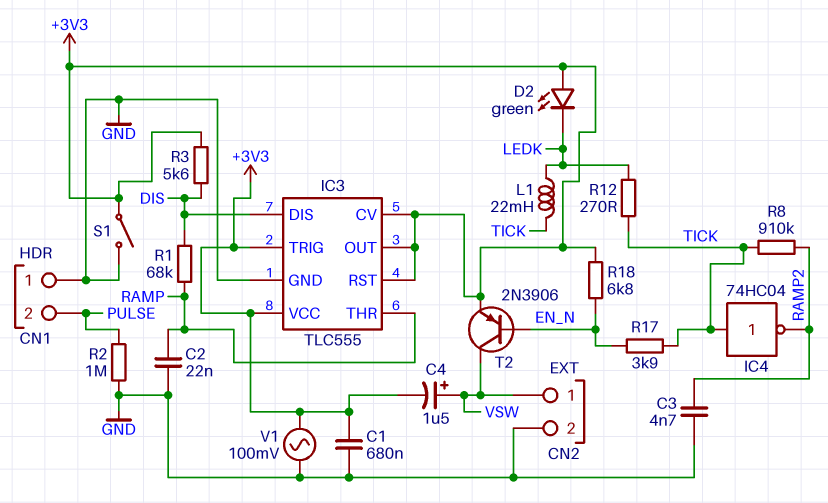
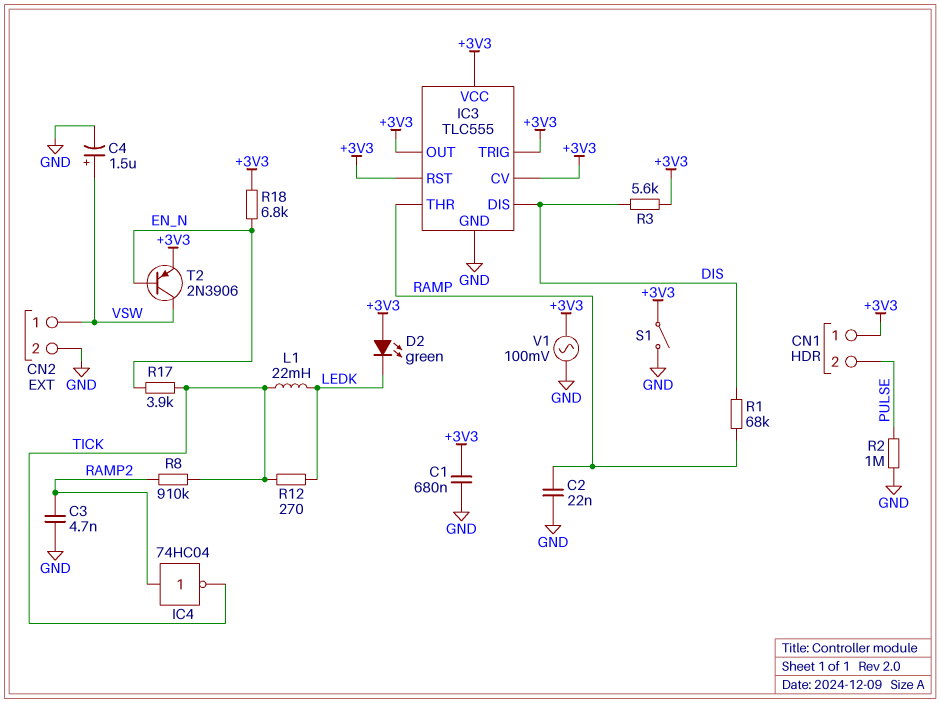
C4: 1.5uF (plus VSW, minus +3V3) -> 1.5uF (plus VSW, minus GND)
CN1 pin 1: GND -> +3V3
IC4: NOT 74HC04 (in TICK, out RAMP2) -> NOT 74HC04 (in RAMP2, out TICK)

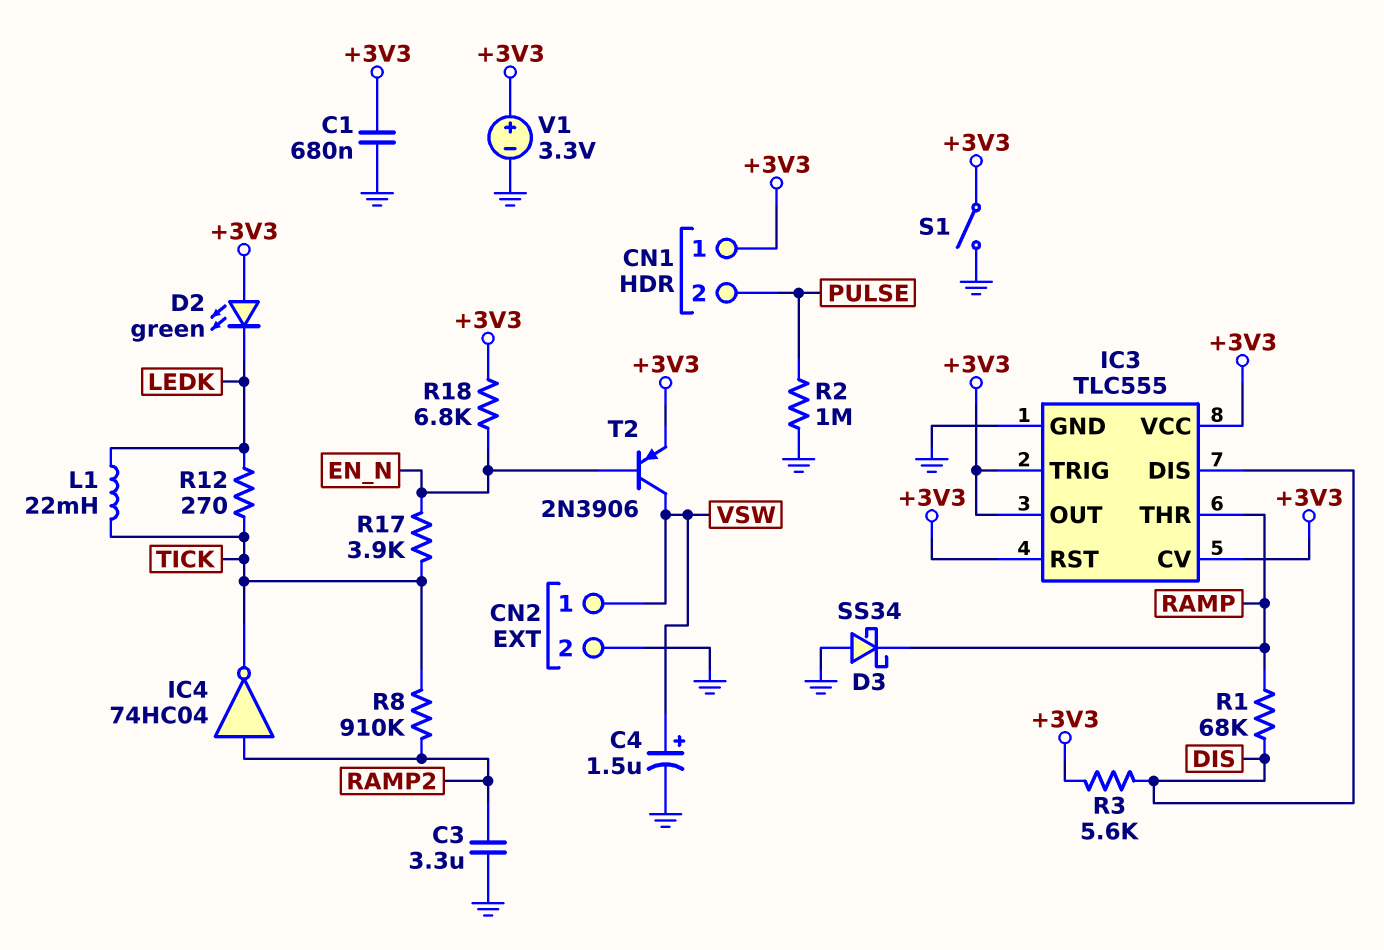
C2: 22nF (GND, RAMP) -> none
C3: 4.7nF (GND, RAMP2) -> 3.3uF (GND, RAMP2)
D3: none -> schottky SS34 (A GND, K RAMP)
V1: AC 100mV (+3V3, GND) -> 3.3V (plus +3V3, minus GND)

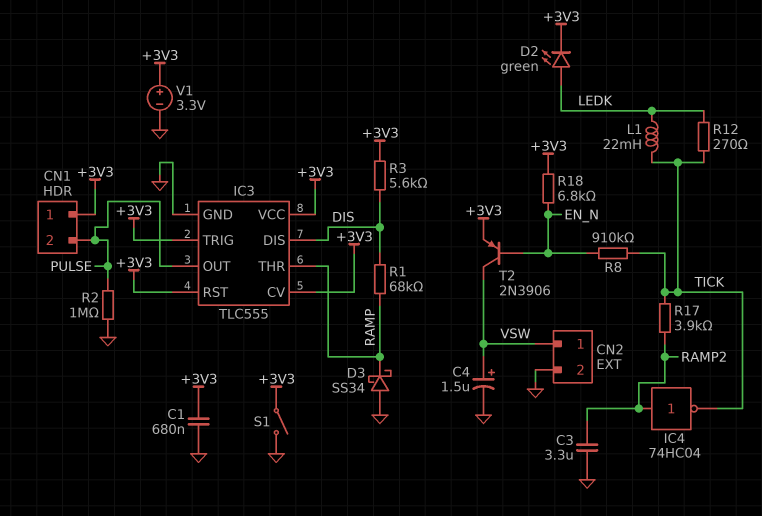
D2: LED green (A +3V3, K LEDK) -> LED green (A LEDK, K +3V3)
IC3 pin OUT: +3V3 -> PULSE
R8: 910k (RAMP2, TICK) -> 910k (EN_N, TICK)
R17: 3.9k (EN_N, TICK) -> 3.9k (RAMP2, TICK)

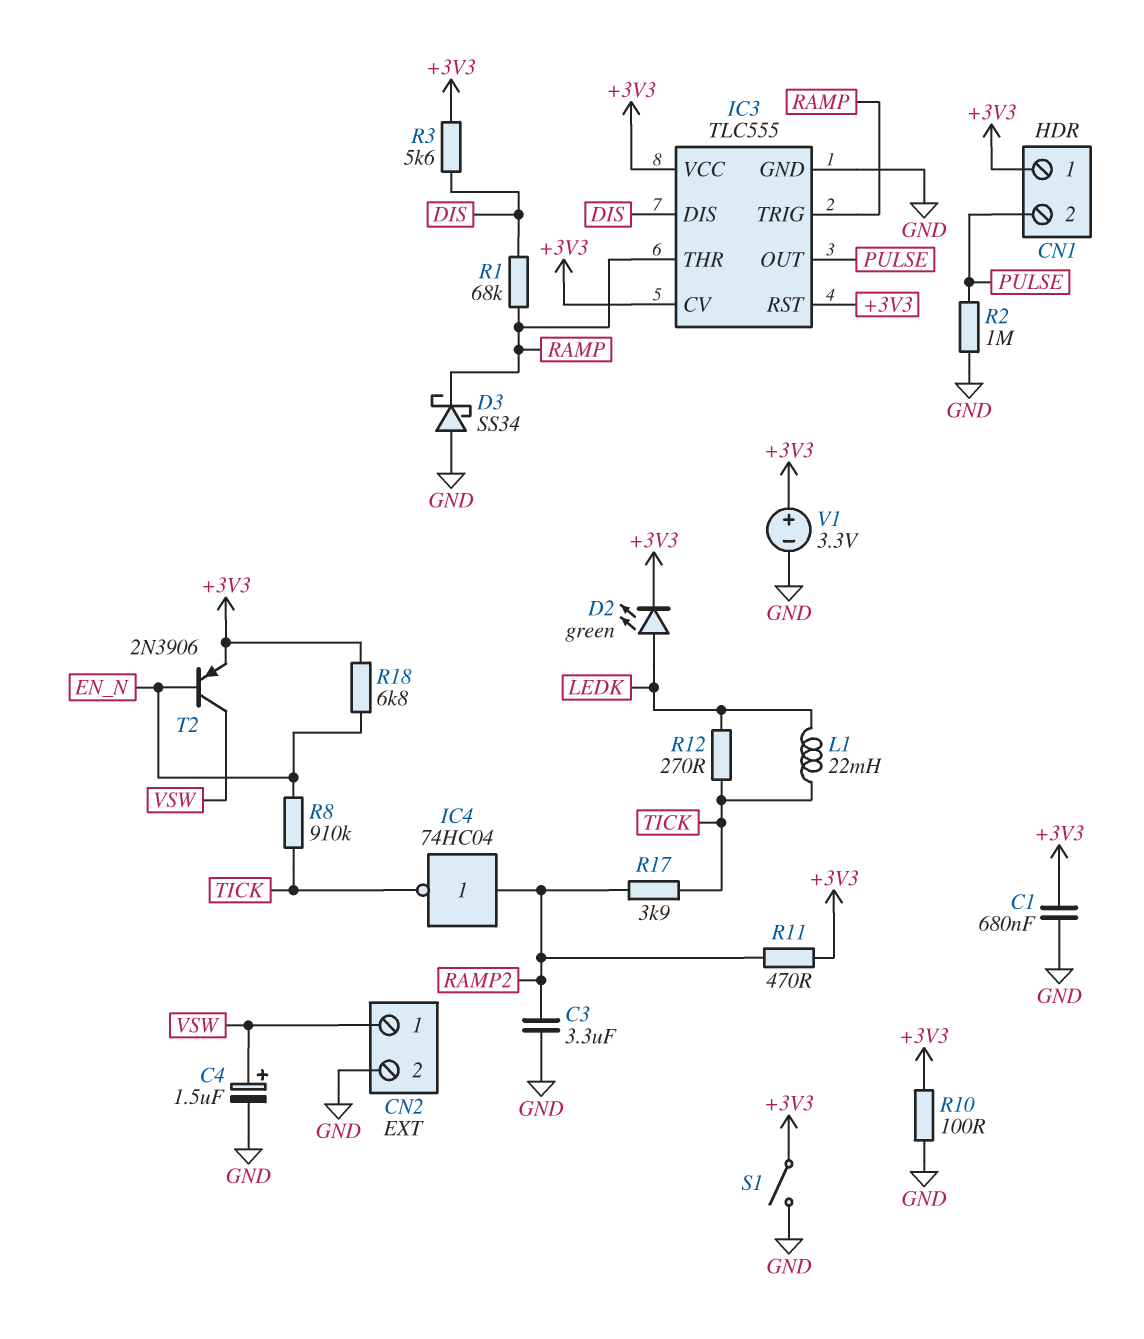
IC3 pin TRIG: +3V3 -> RAMP
R10: none -> 100 (+3V3, GND)
R11: none -> 470 (+3V3, RAMP2)

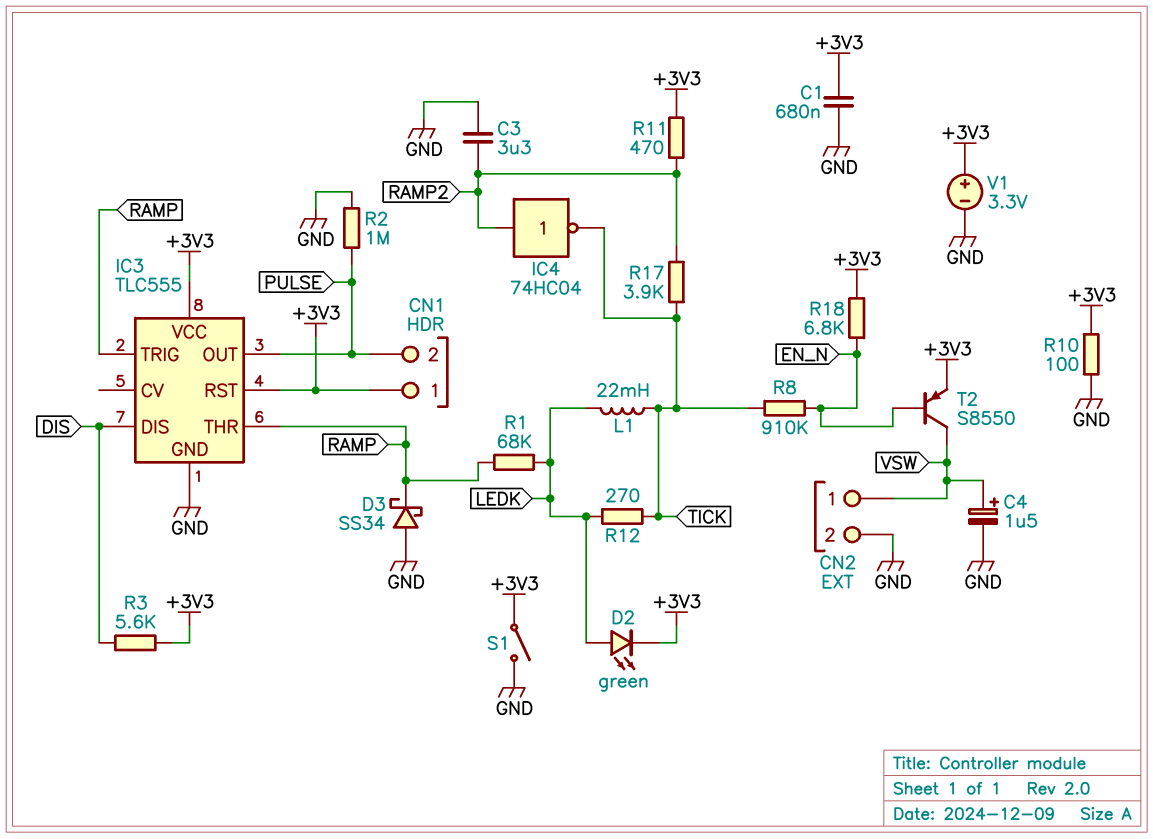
IC3 pin CV: +3V3 -> none
R1: 68k (DIS, RAMP) -> 68k (LEDK, RAMP)
T2: PNP 2N3906 (B EN_N, C VSW, E +3V3) -> PNP S8550 (B EN_N, C VSW, E +3V3)

